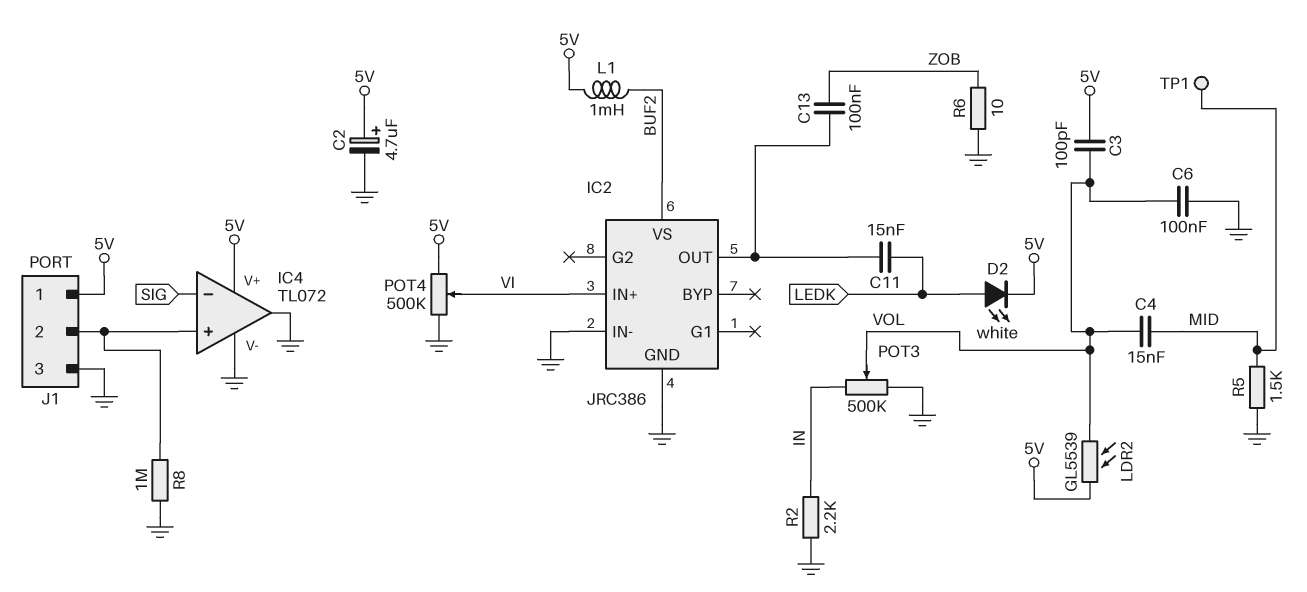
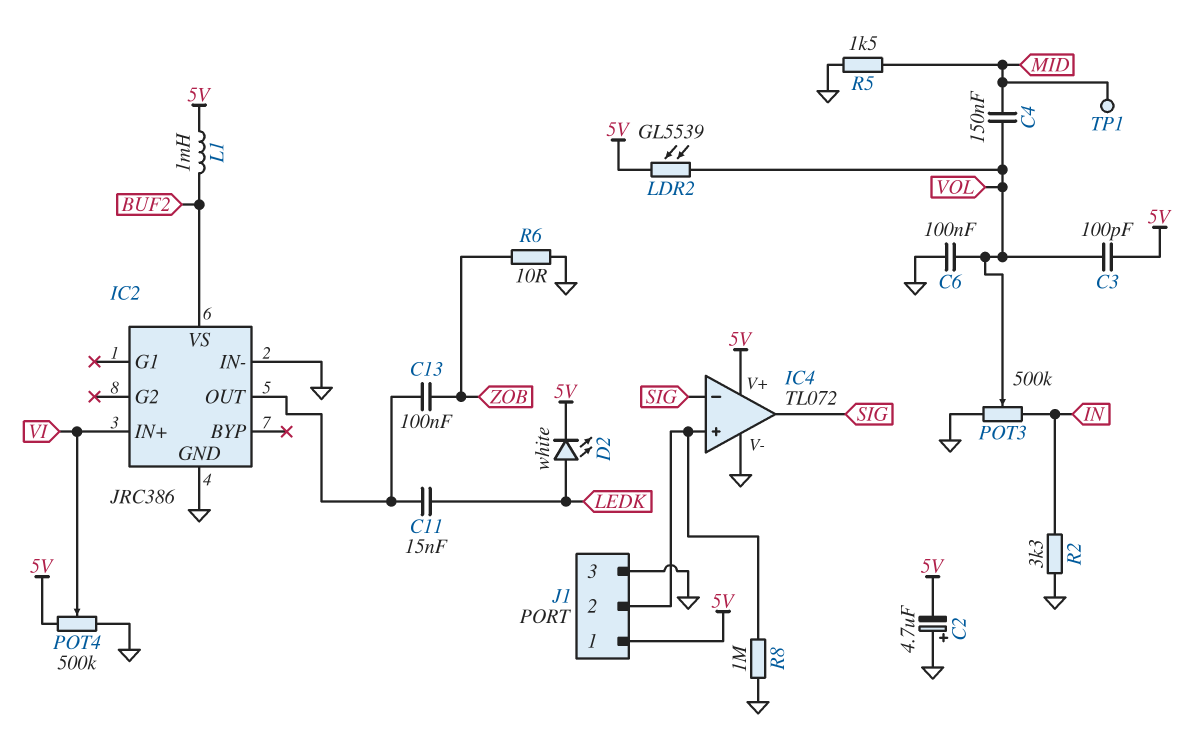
C2: 4.7uF (plus 5V, minus GND) -> 4.7uF (plus GND, minus 5V)
C4: 15nF (MID, VOL) -> 150nF (MID, VOL)
IC4 pin out: GND -> SIG
R2: 2.2k (GND, IN) -> 3.3k (GND, IN)

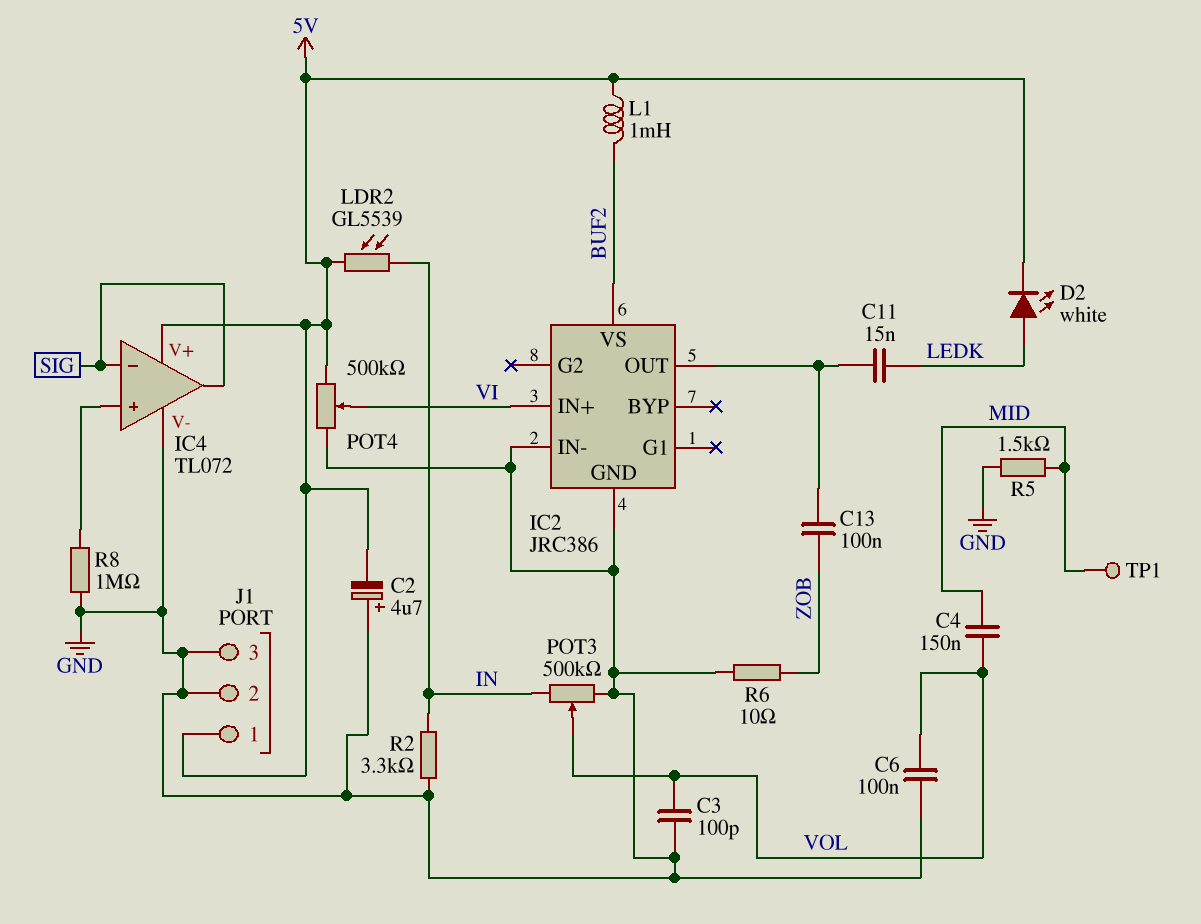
C3: 100pF (5V, VOL) -> 100pF (GND, VOL)
J1 pin 2: IC4/in+ -> GND
LDR2: GL5539 (5V, VOL) -> GL5539 (5V, IN)

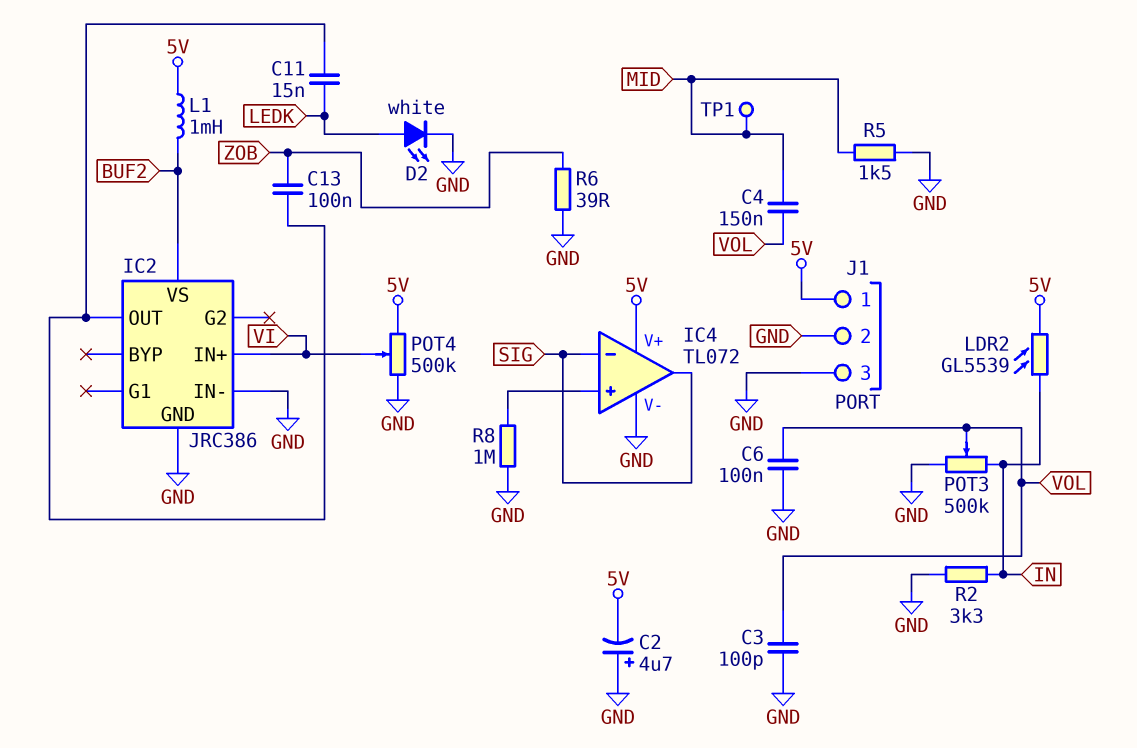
D2: LED white (A LEDK, K 5V) -> LED white (A LEDK, K GND)
R6: 10 (GND, ZOB) -> 39 (GND, ZOB)

